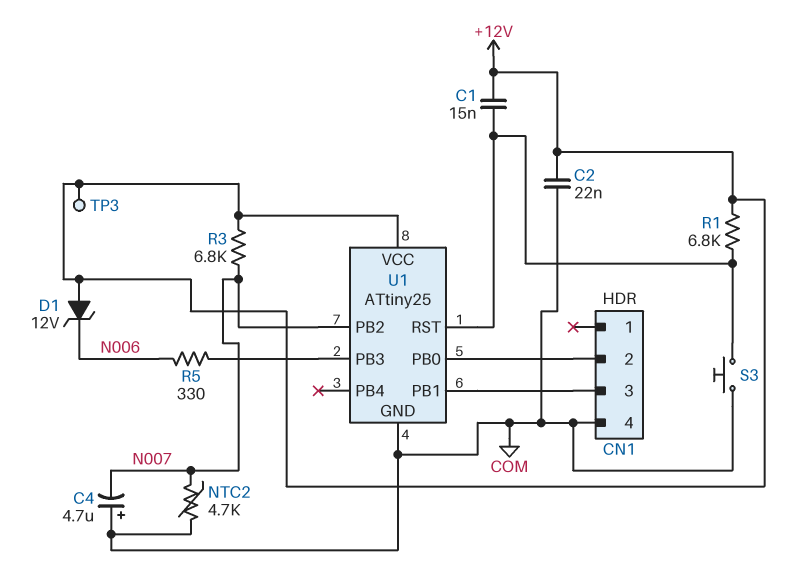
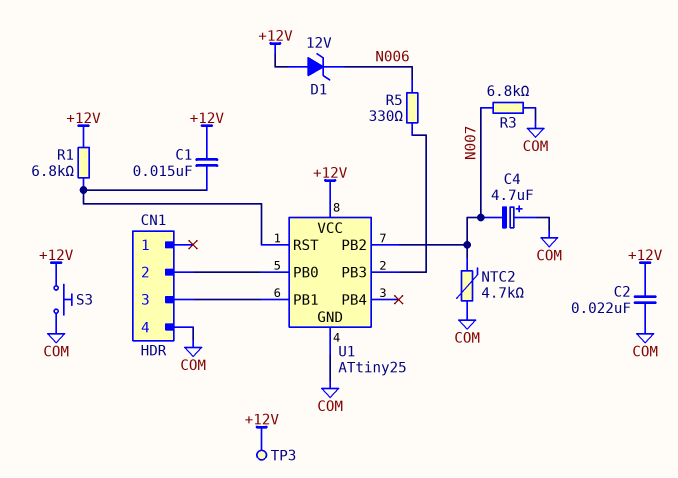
R3: 6.8k (+12V, N007) -> 6.8k (COM, N007)
S3: button (COM, U1/RST) -> button (+12V, COM)

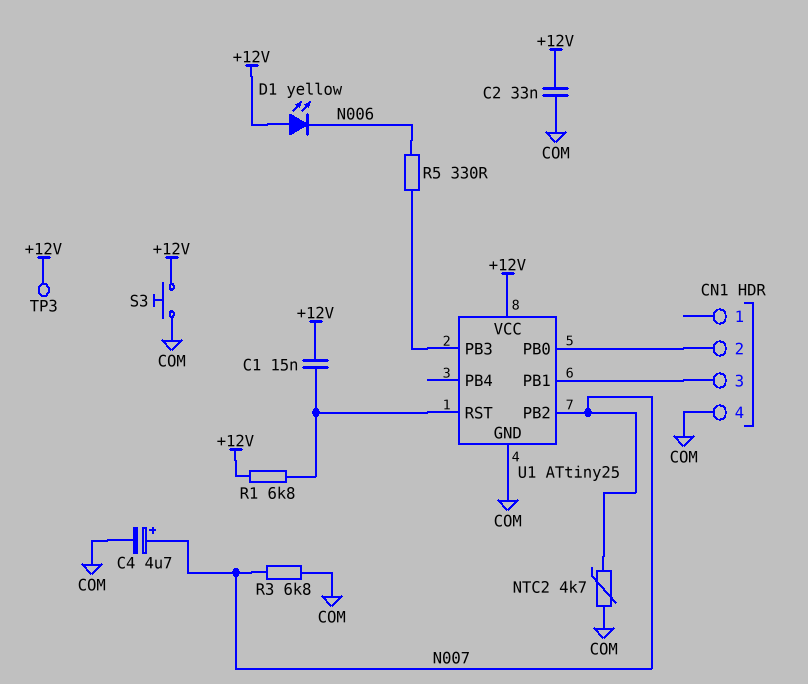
C2: 22nF (+12V, COM) -> 33nF (+12V, COM)
C4: 4.7uF (plus COM, minus N007) -> 4.7uF (plus N007, minus COM)
D1: zener 12V (A +12V, K N006) -> LED yellow (A +12V, K N006)

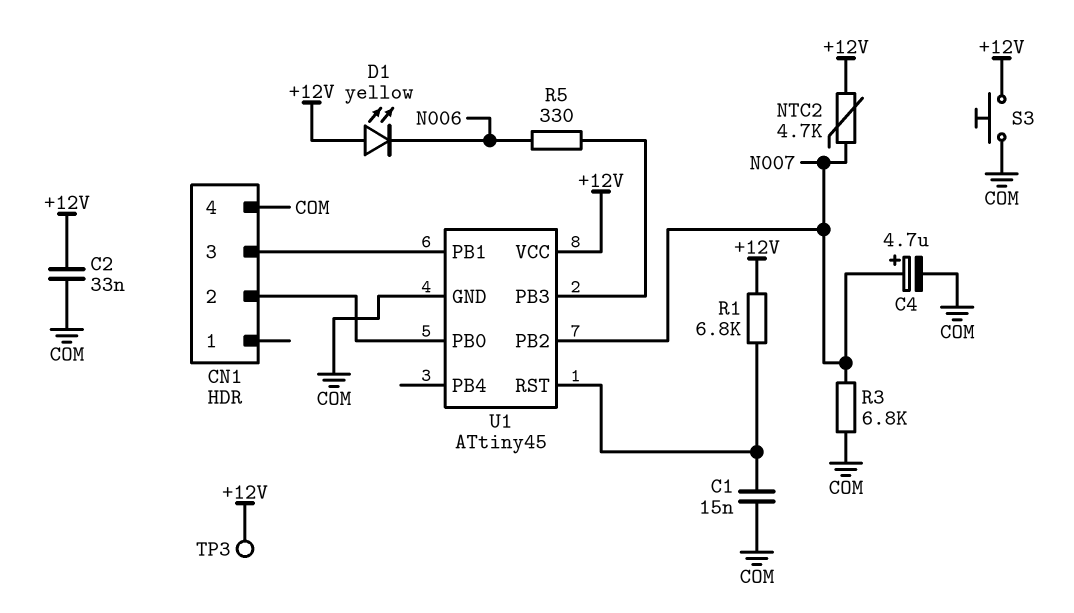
C1: 15nF (+12V, U1/RST) -> 15nF (COM, U1/RST)
NTC2: 4.7k (COM, N007) -> 4.7k (+12V, N007)
U1: ATtiny25 -> ATtiny45

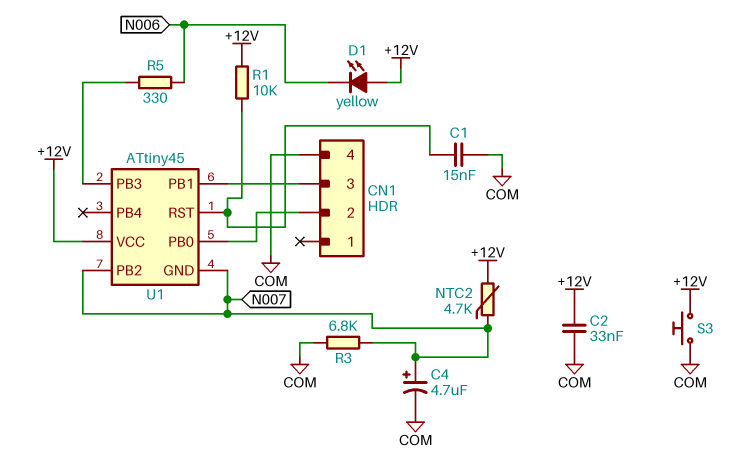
R1: 6.8k (+12V, U1/RST) -> 10k (+12V, U1/RST)
TP3: test point (+12V) -> none
U1 pin GND: COM -> N007

